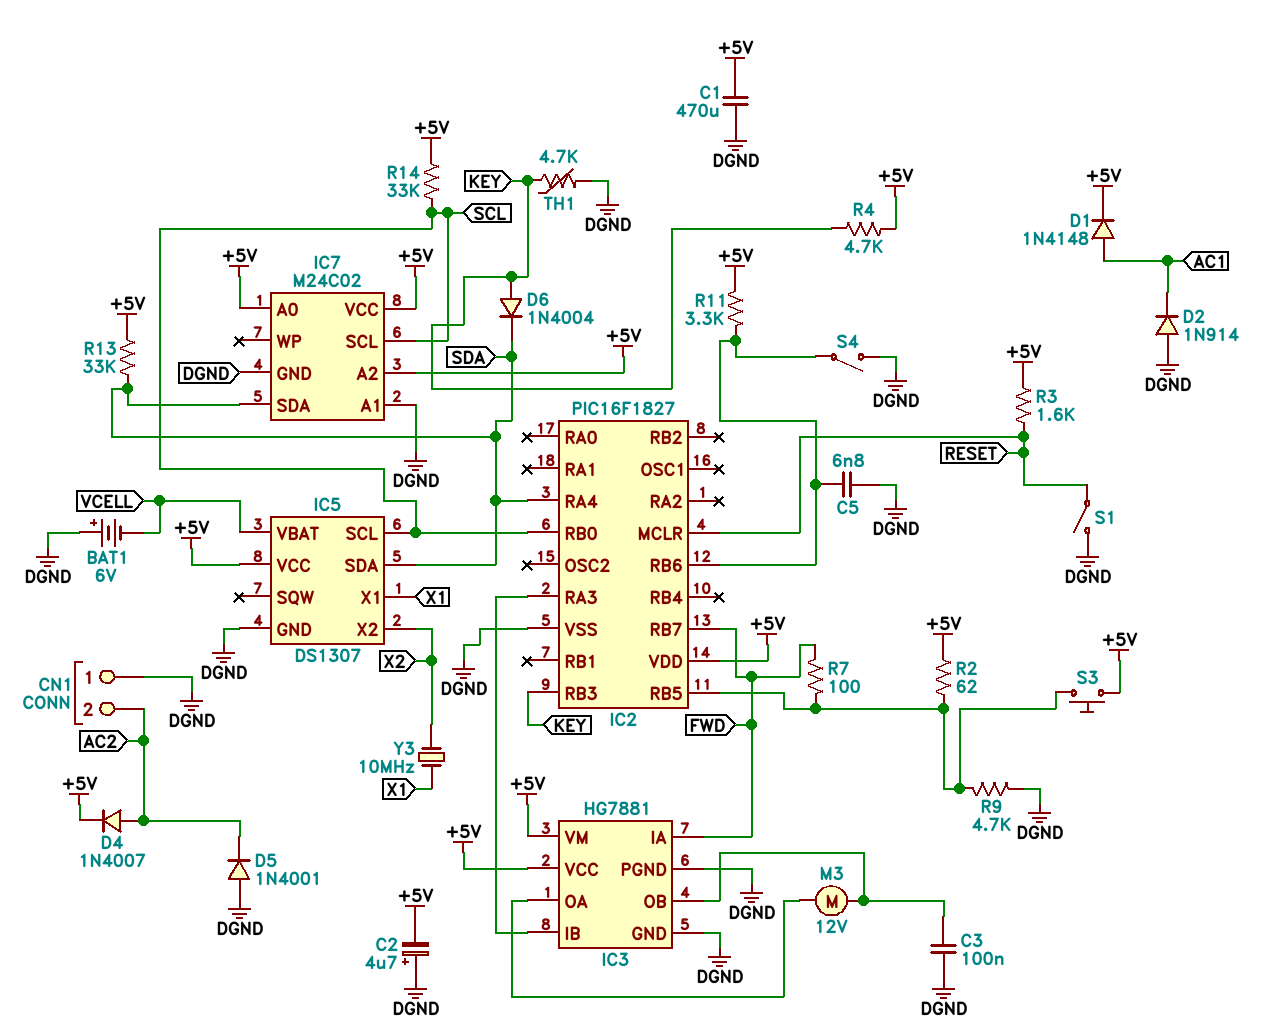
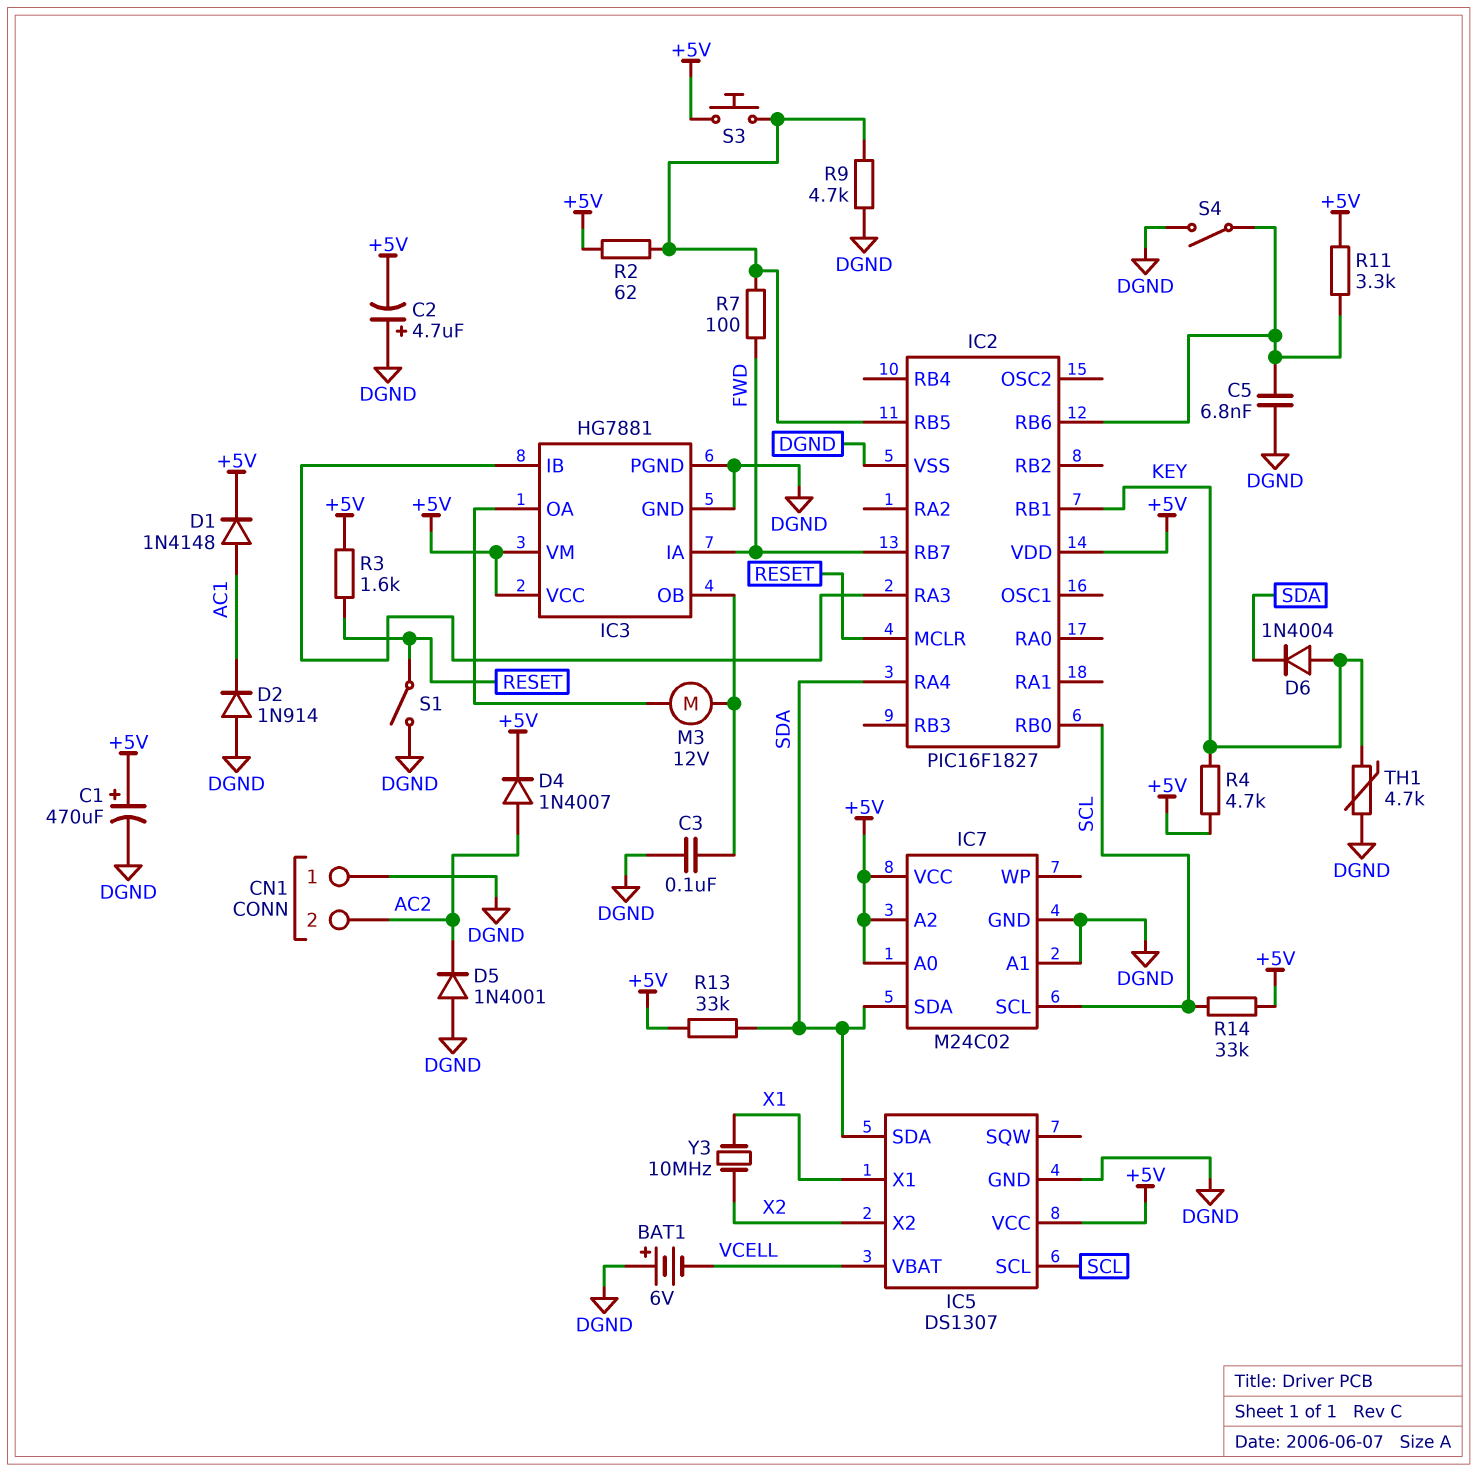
C1: 470uF (+5V, DGND) -> 470uF (plus +5V, minus DGND)
IC2 pin RB1: none -> KEY
IC2 pin RB3: KEY -> none

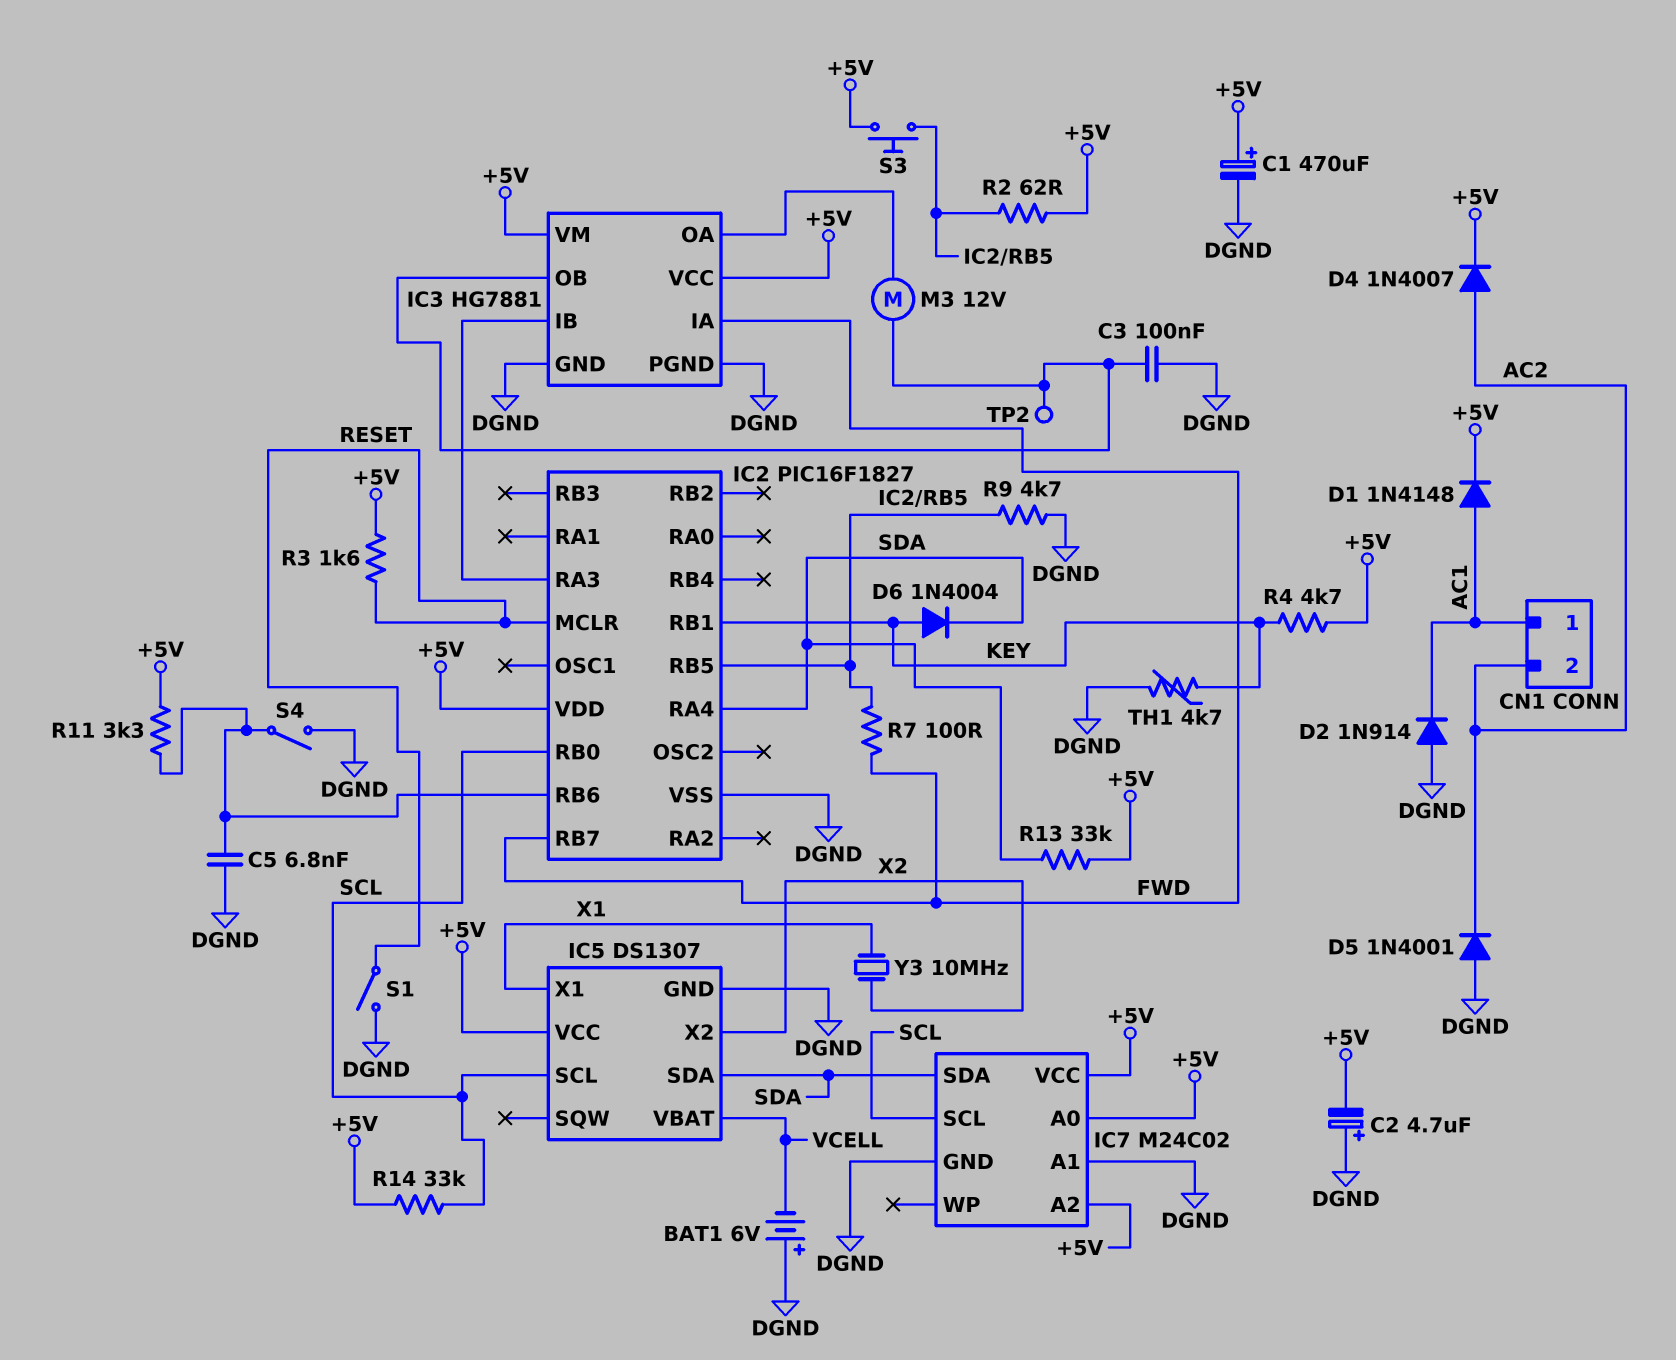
CN1 pin 1: DGND -> AC1
TP2: none -> test point (IC3/OB)

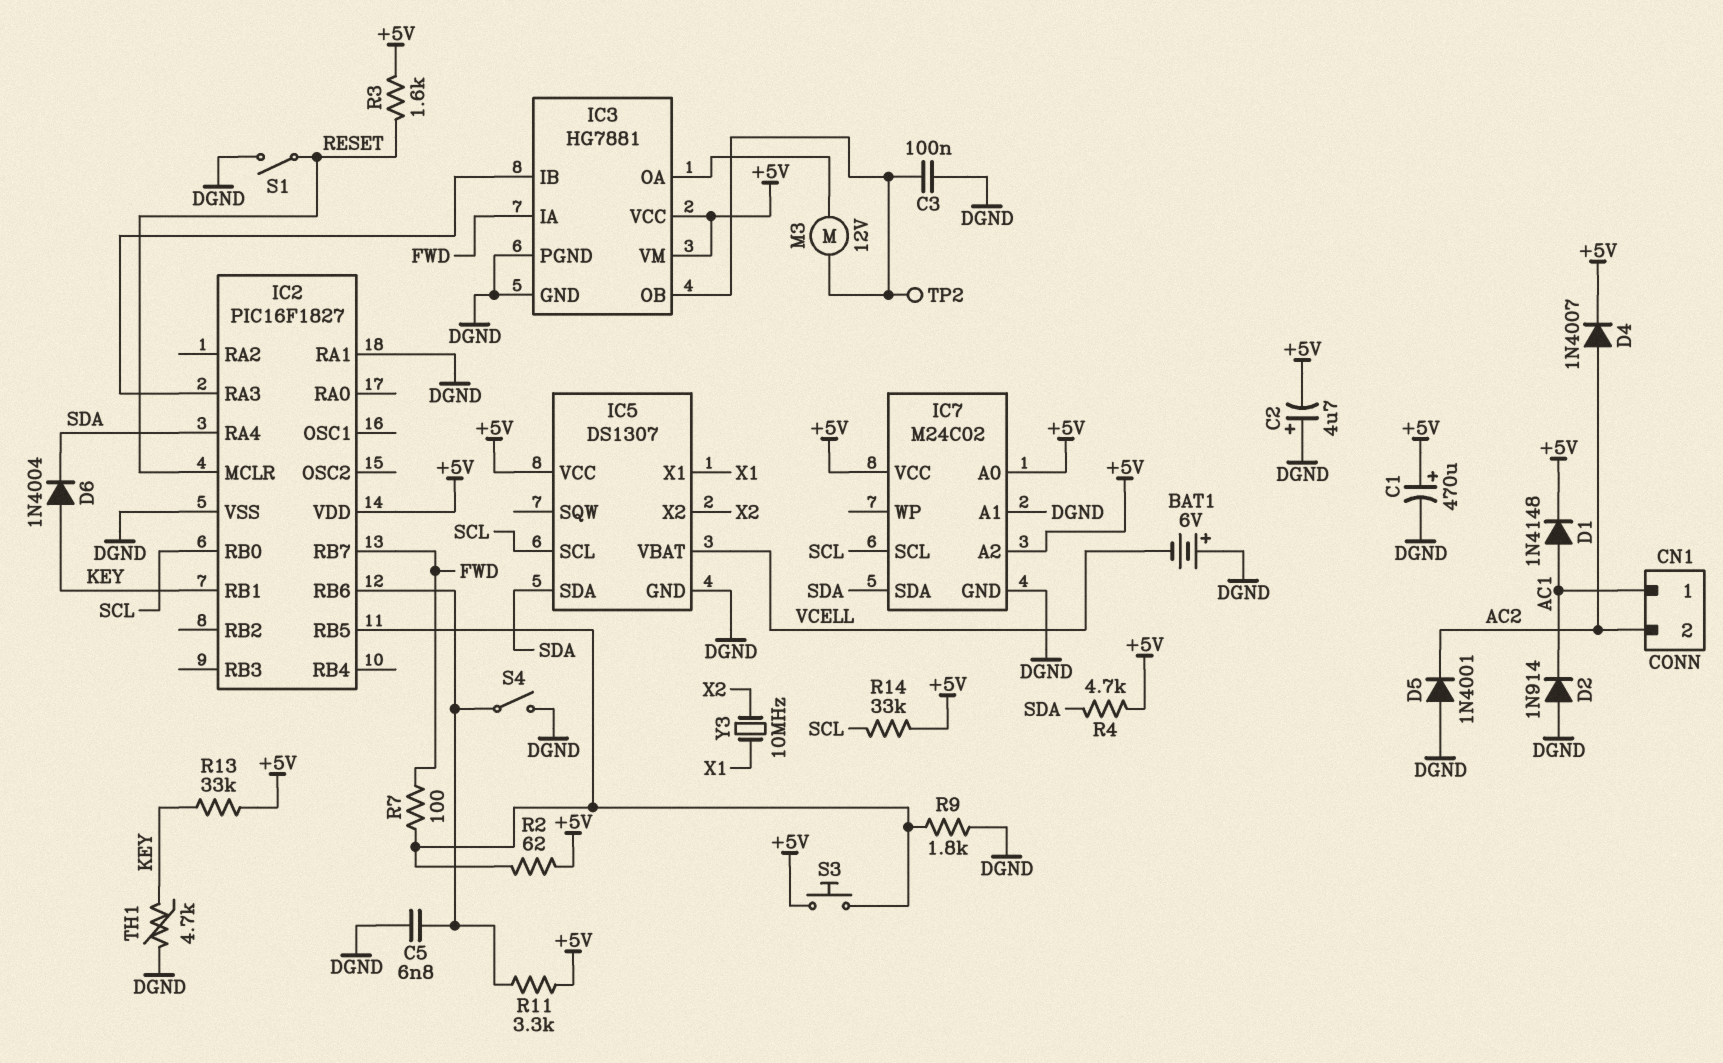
IC2 pin RA1: none -> DGND
R4: 4.7k (+5V, KEY) -> 4.7k (+5V, SDA)
R9: 4.7k (DGND, IC2/RB5) -> 1.8k (DGND, IC2/RB5)
R13: 33k (+5V, SDA) -> 33k (+5V, KEY)

